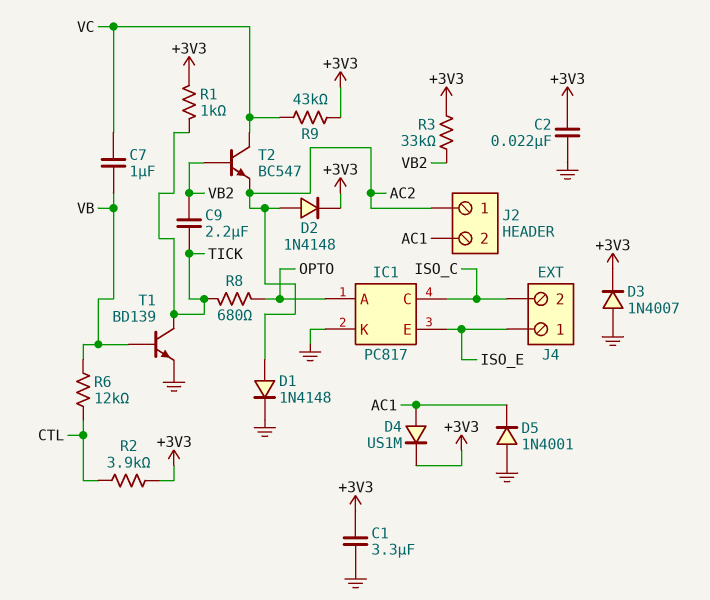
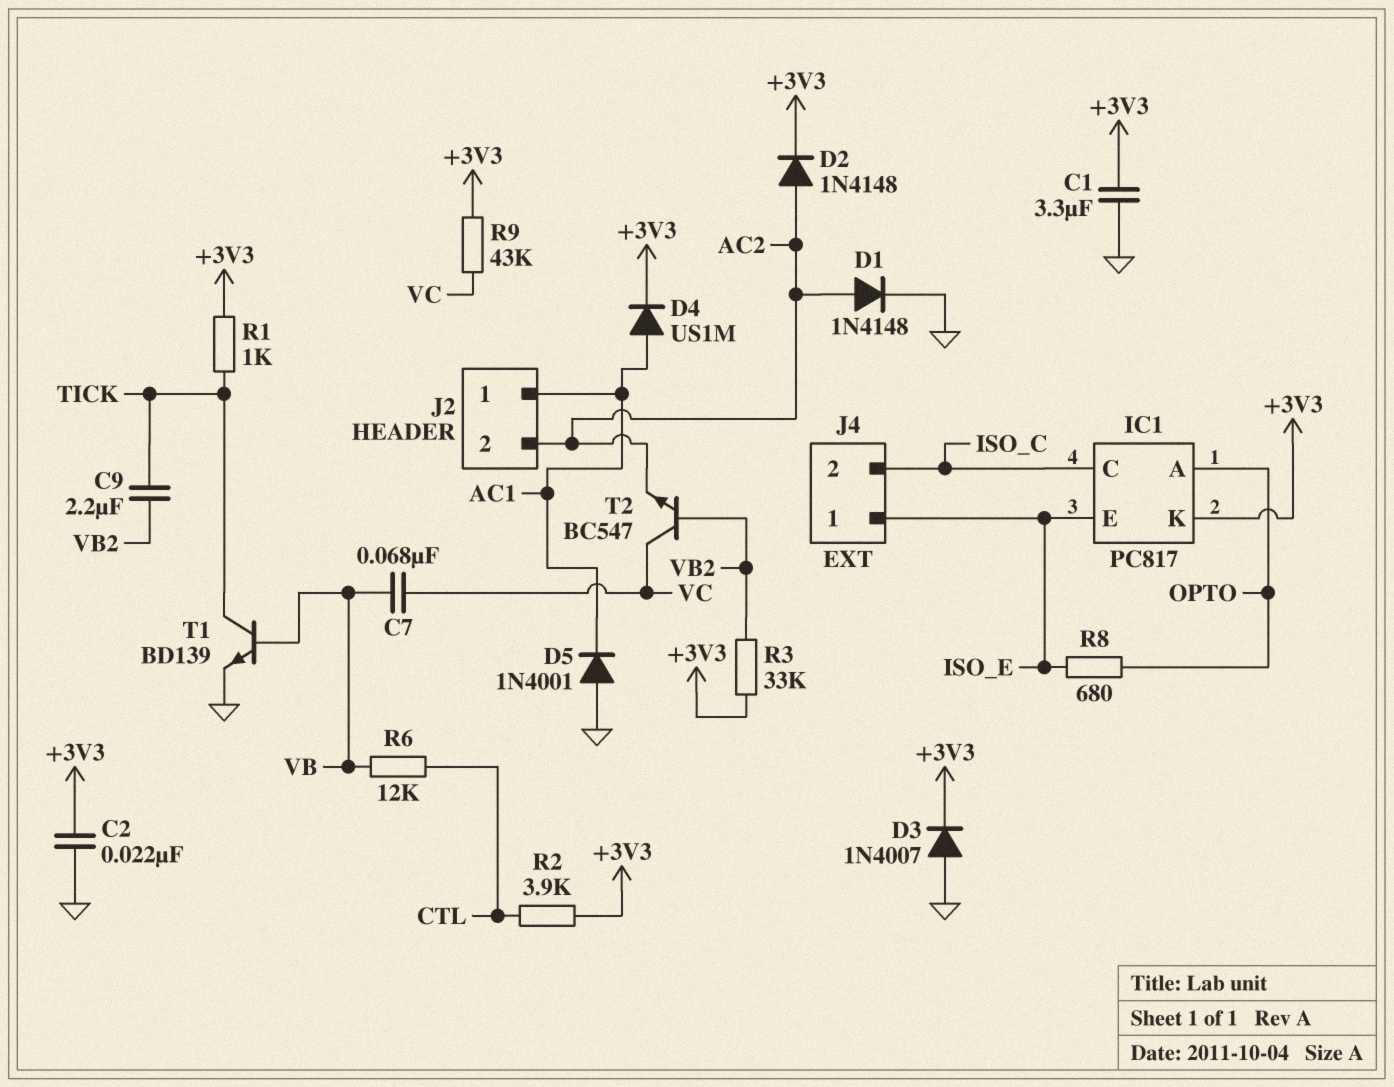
C7: 1uF (VB, VC) -> 68nF (VB, VC)
IC1 pin K: GND -> +3V3
J2 pin 1: AC2 -> AC1
J2 pin 2: AC1 -> AC2
R8: 680 (OPTO, TICK) -> 680 (ISO_E, OPTO)

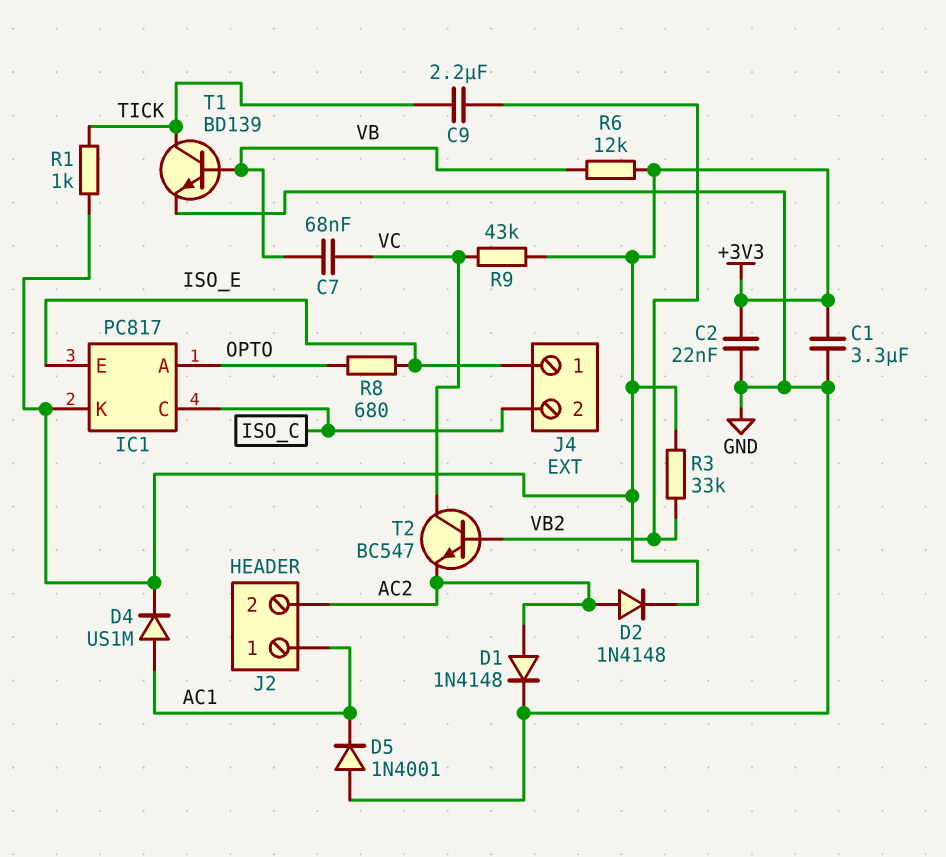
D3: diode 1N4007 (A GND, K +3V3) -> none
R2: 3.9k (+3V3, CTL) -> none
R6: 12k (CTL, VB) -> 12k (+3V3, VB)

